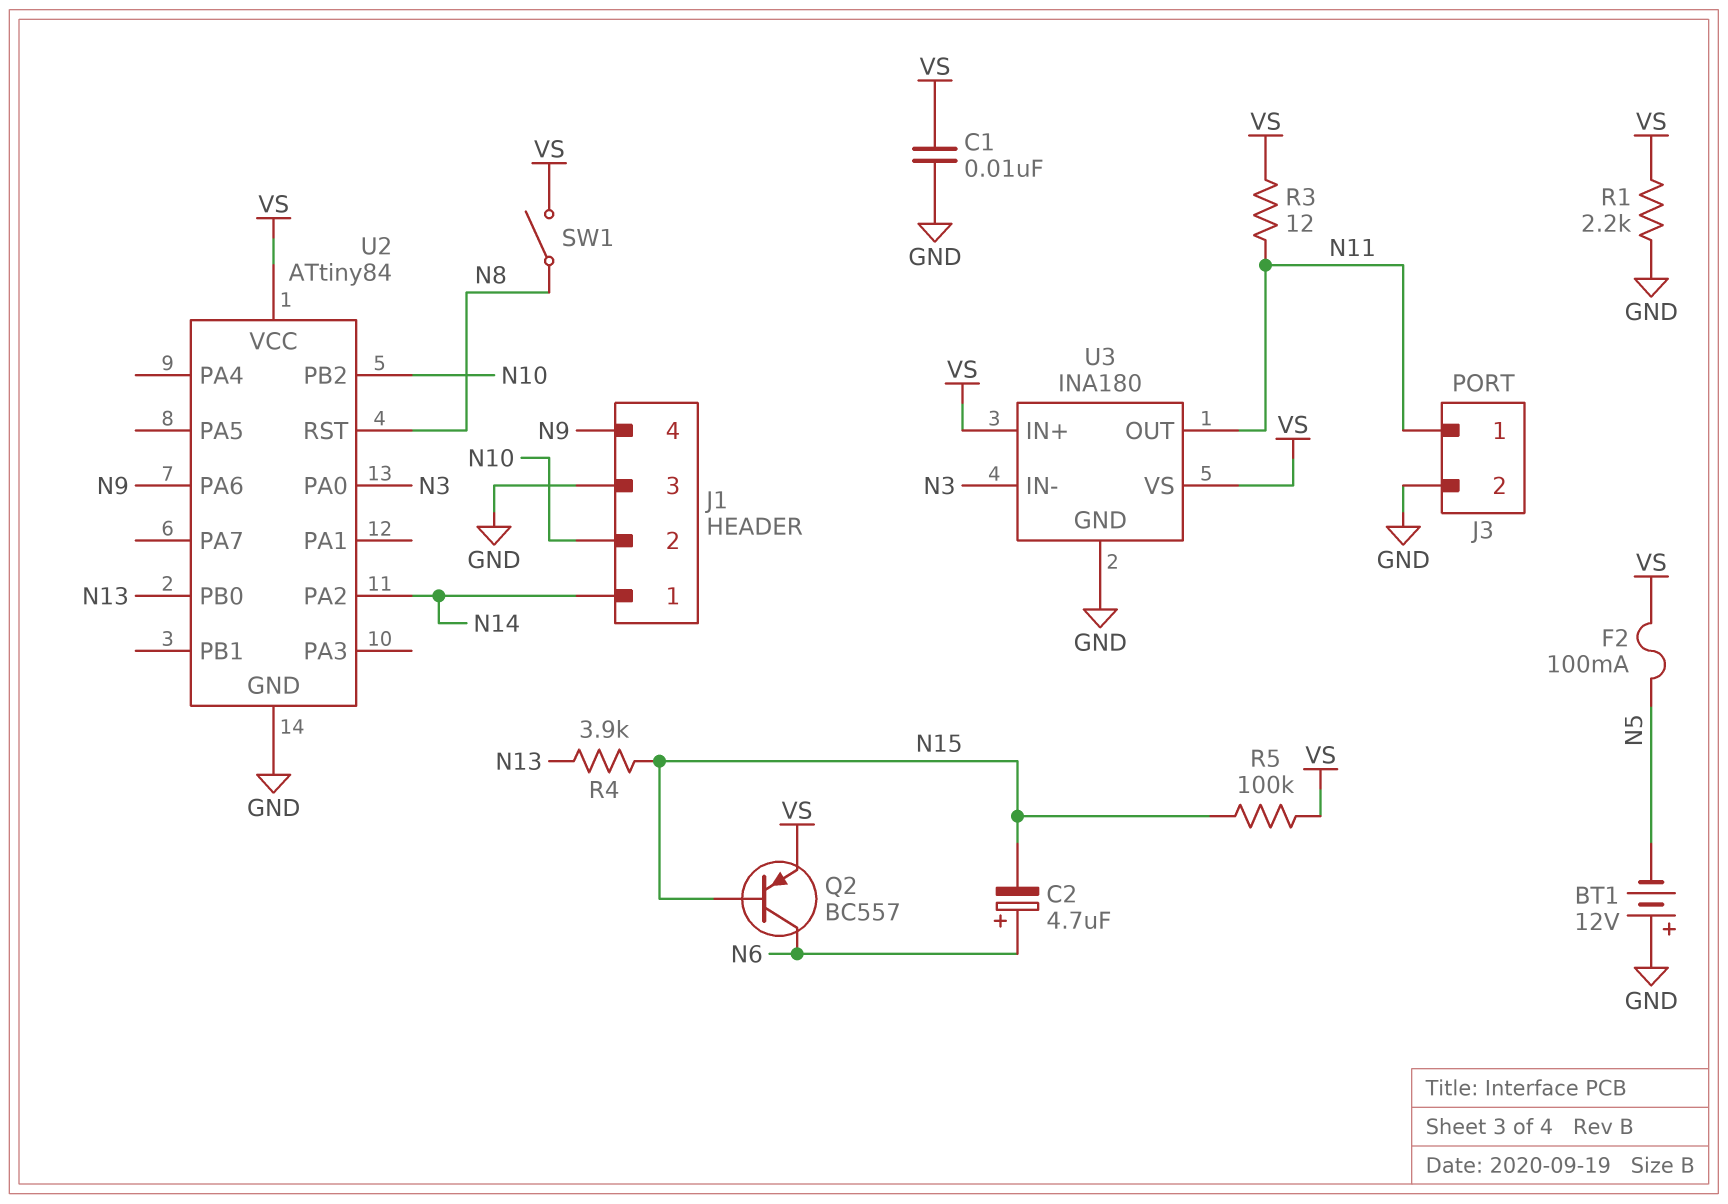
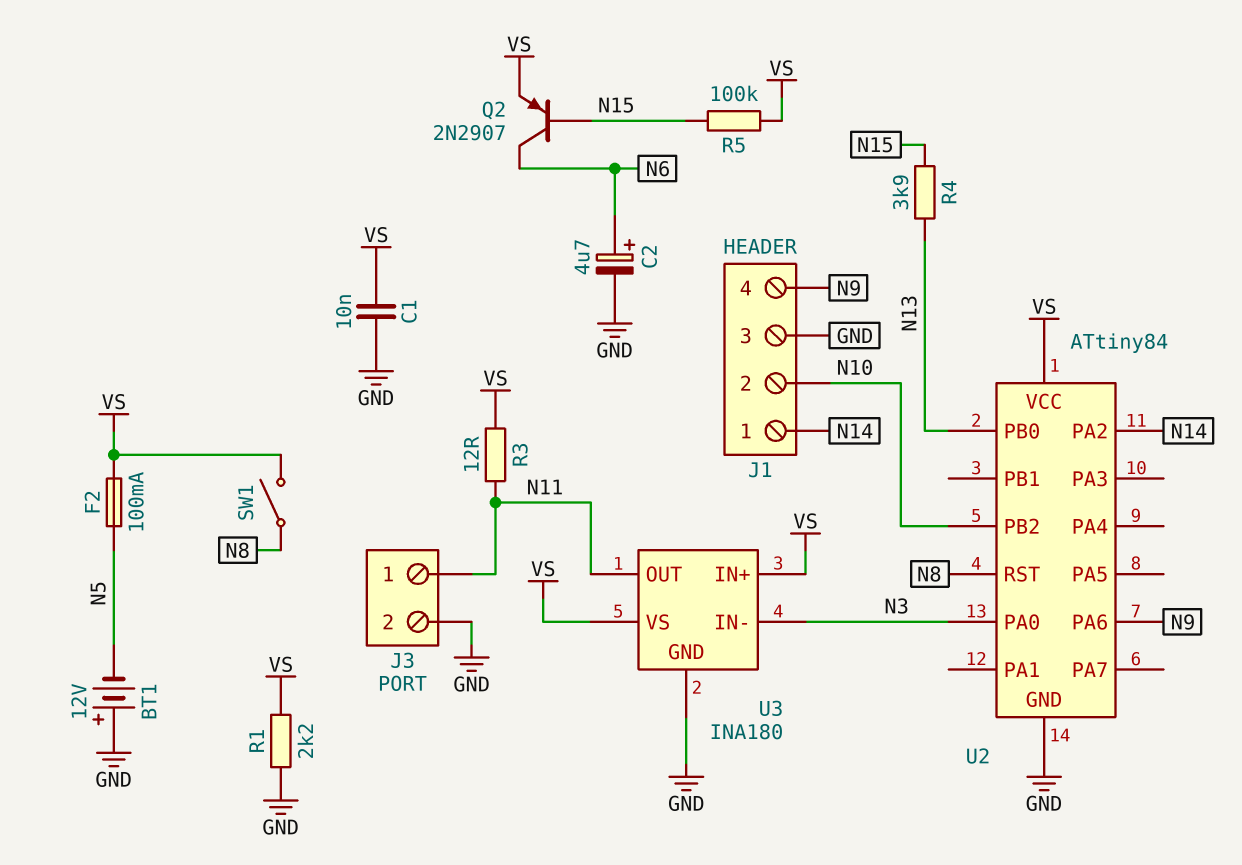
C2: 4.7uF (plus N6, minus N15) -> 4.7uF (plus N6, minus GND)
Q2: PNP BC557 (B N15, C N6, E VS) -> PNP 2N2907 (B N15, C N6, E VS)

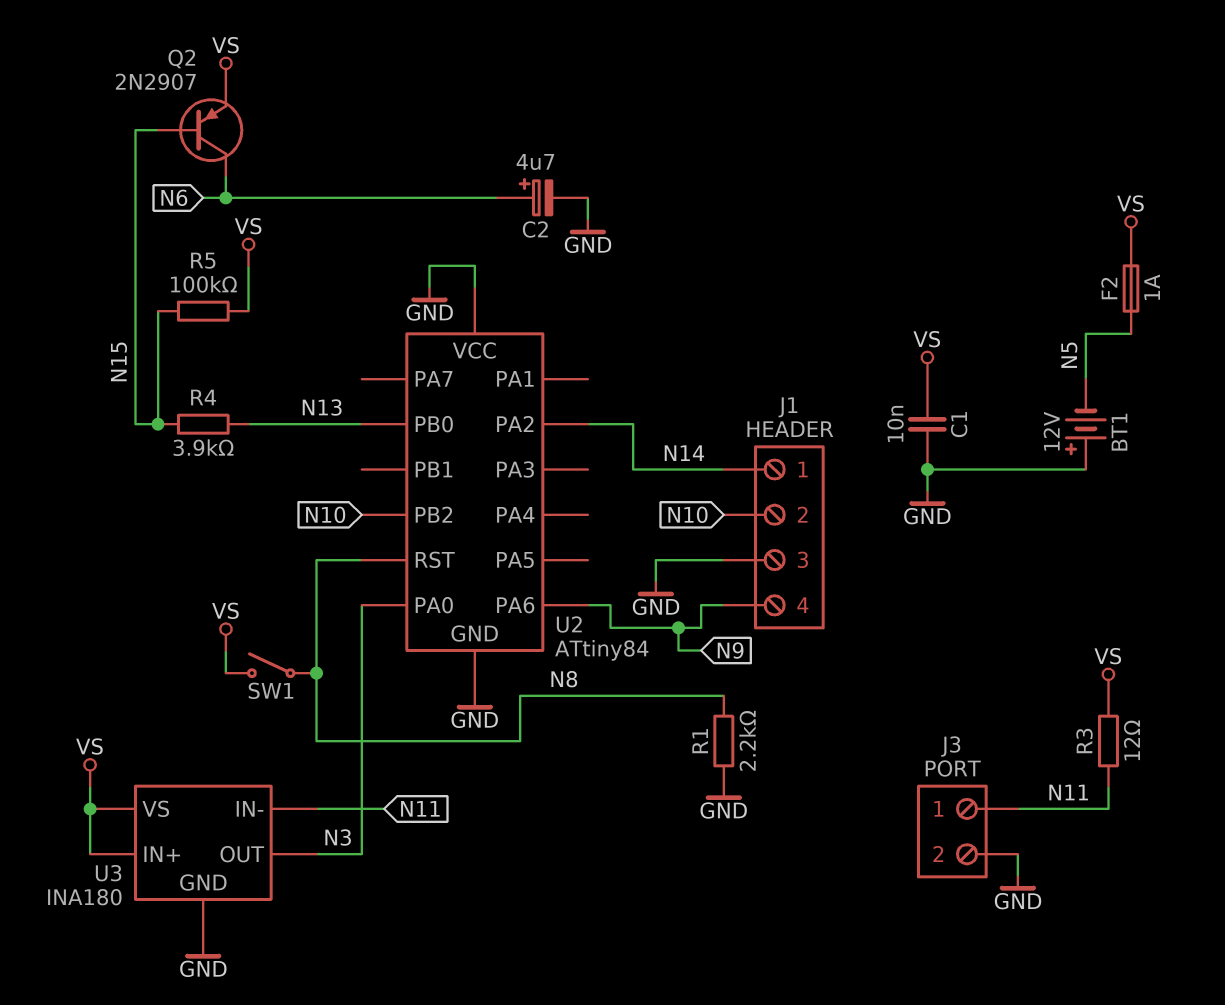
F2: 100mA (N5, VS) -> 1A (N5, VS)
R1: 2.2k (GND, VS) -> 2.2k (GND, N8)
U2 pin VCC: VS -> GND
U3 pin IN-: N3 -> N11
U3 pin OUT: N11 -> N3

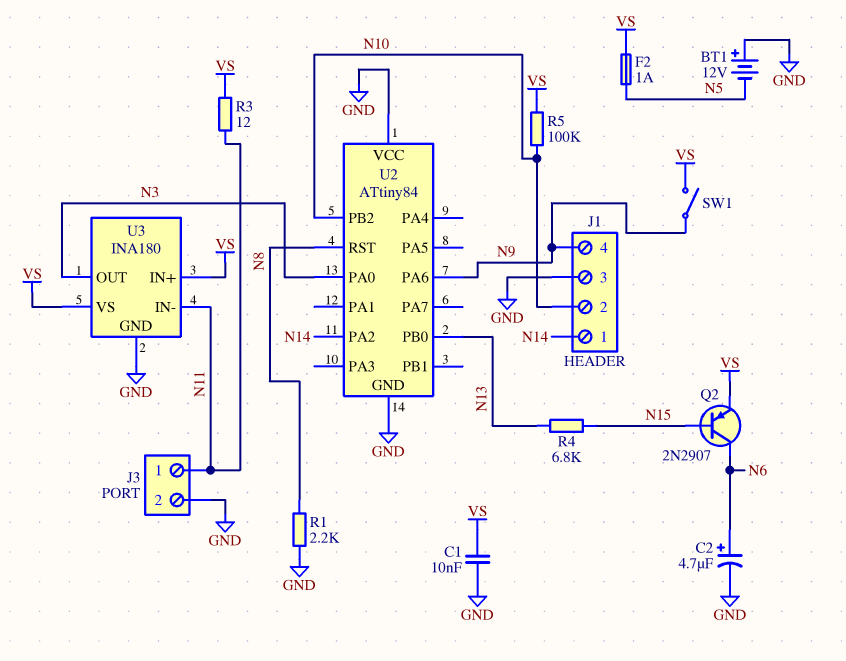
R4: 3.9k (N13, N15) -> 6.8k (N13, N15)
R5: 100k (N15, VS) -> 100k (N10, VS)
SW1: switch (N8, VS) -> switch (N9, VS)

